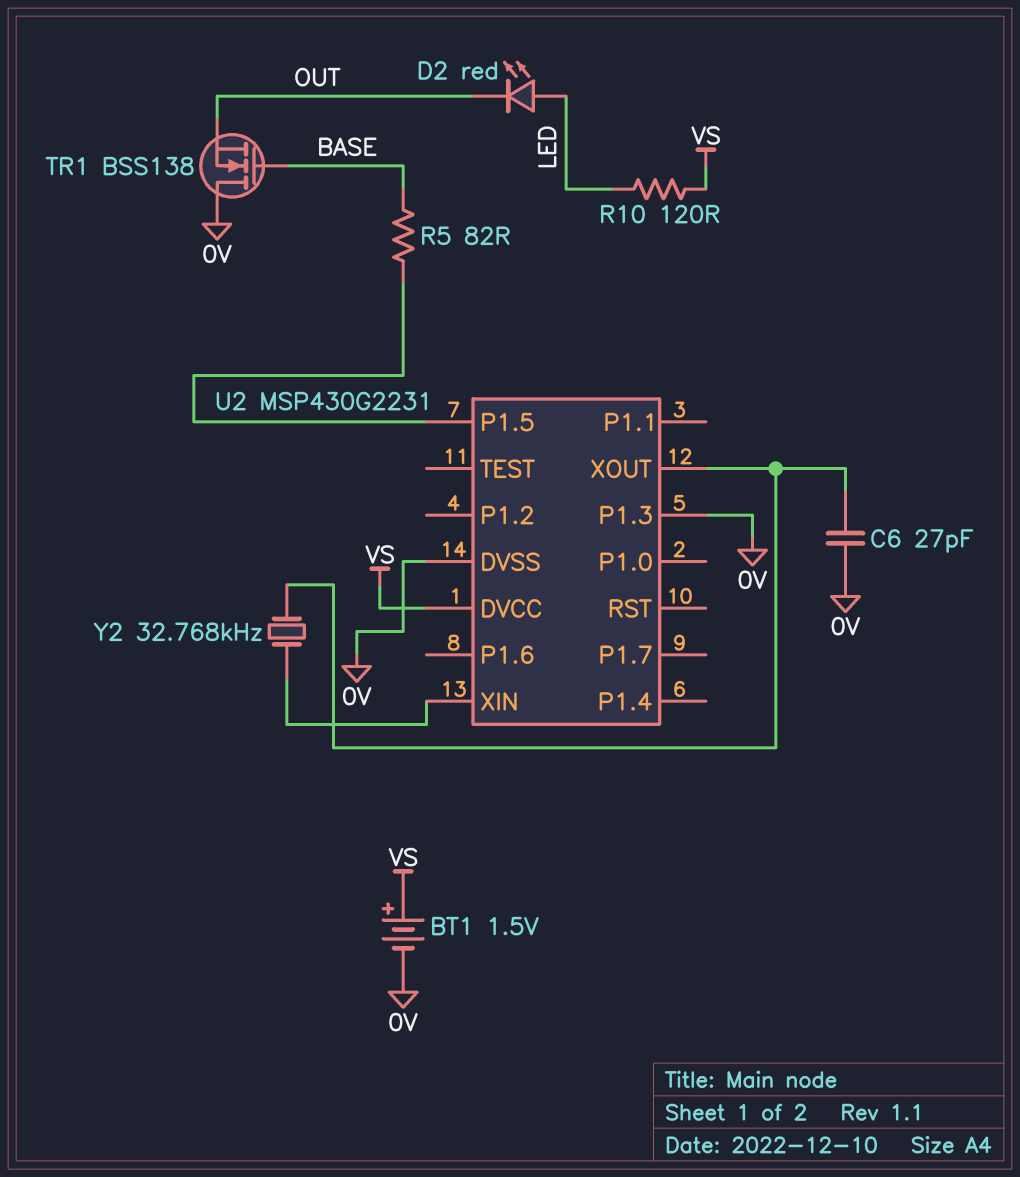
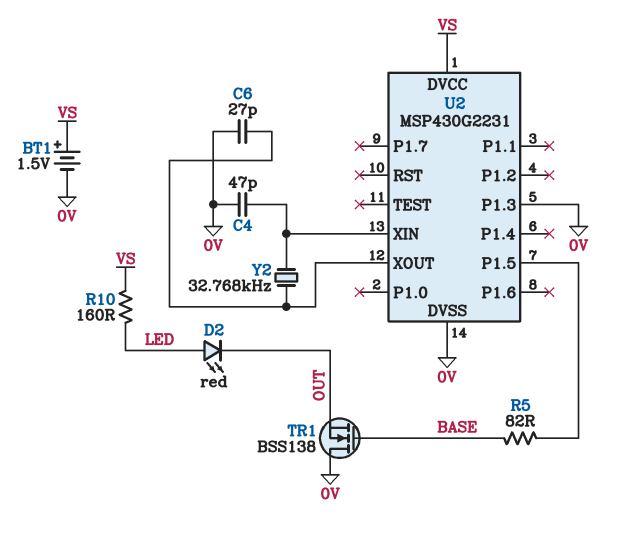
C4: none -> 47pF (0V, U2/XIN)
R10: 120 (LED, VS) -> 160 (LED, VS)

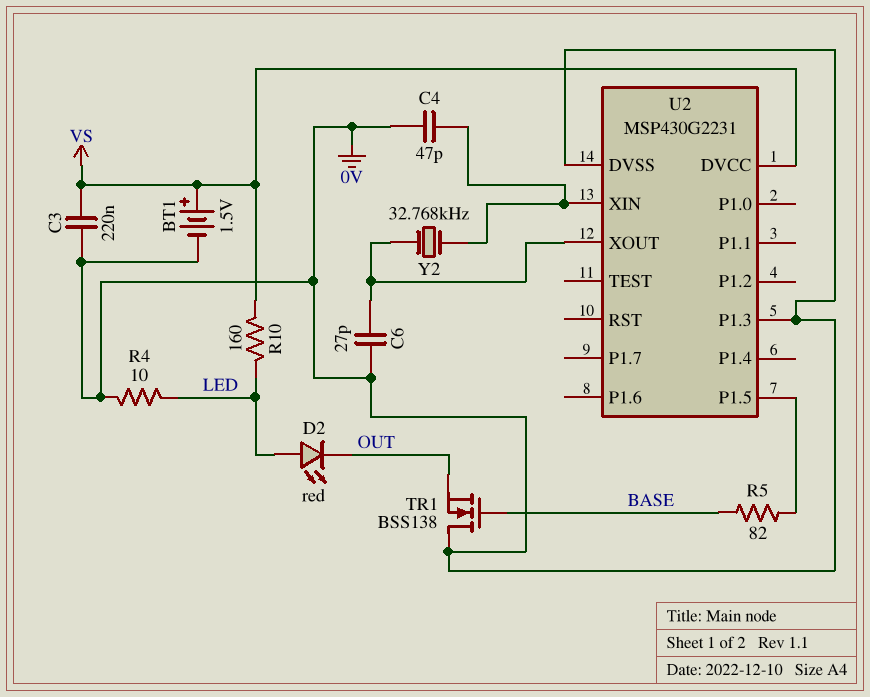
C3: none -> 220nF (0V, VS)
R4: none -> 10 (0V, LED)

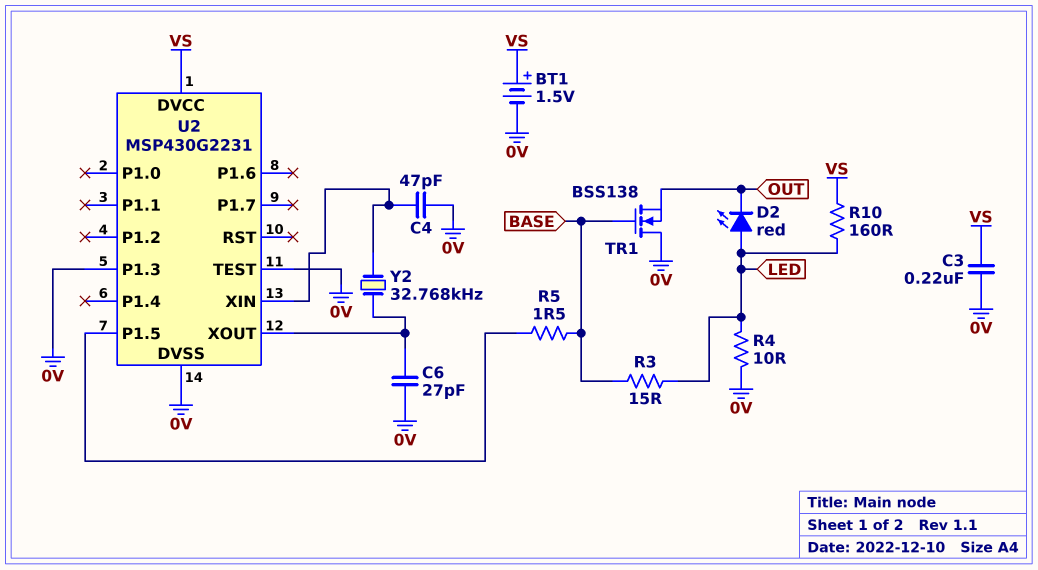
R3: none -> 15 (BASE, LED)
R5: 82 (BASE, U2/P1.5) -> 1.5 (BASE, U2/P1.5)
U2 pin TEST: none -> 0V

